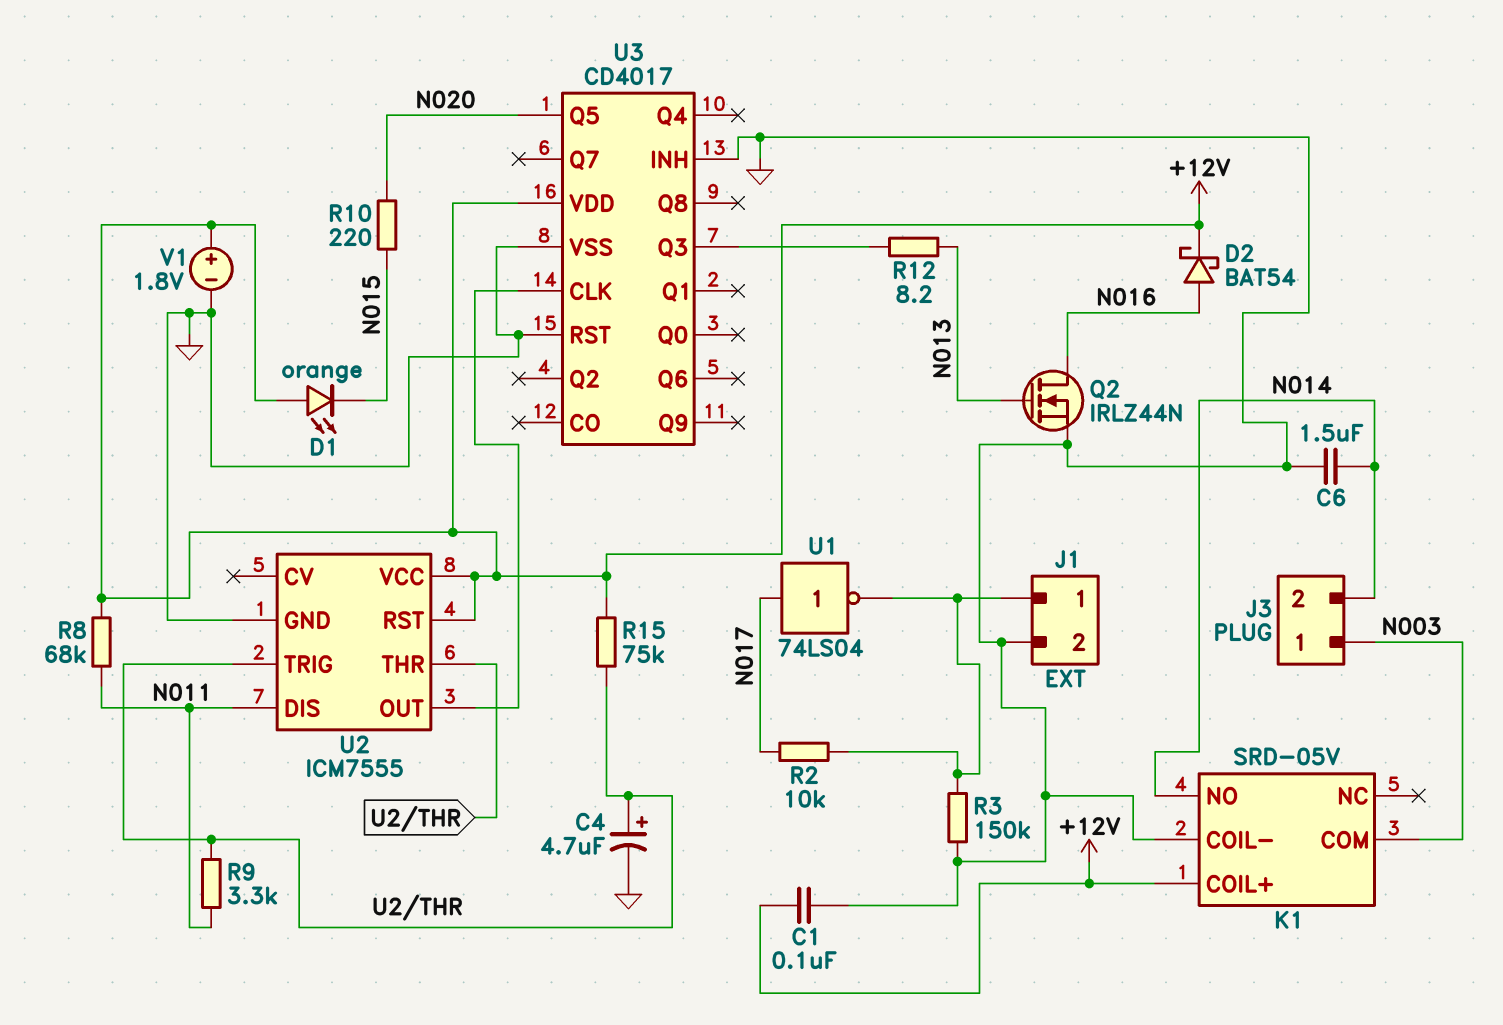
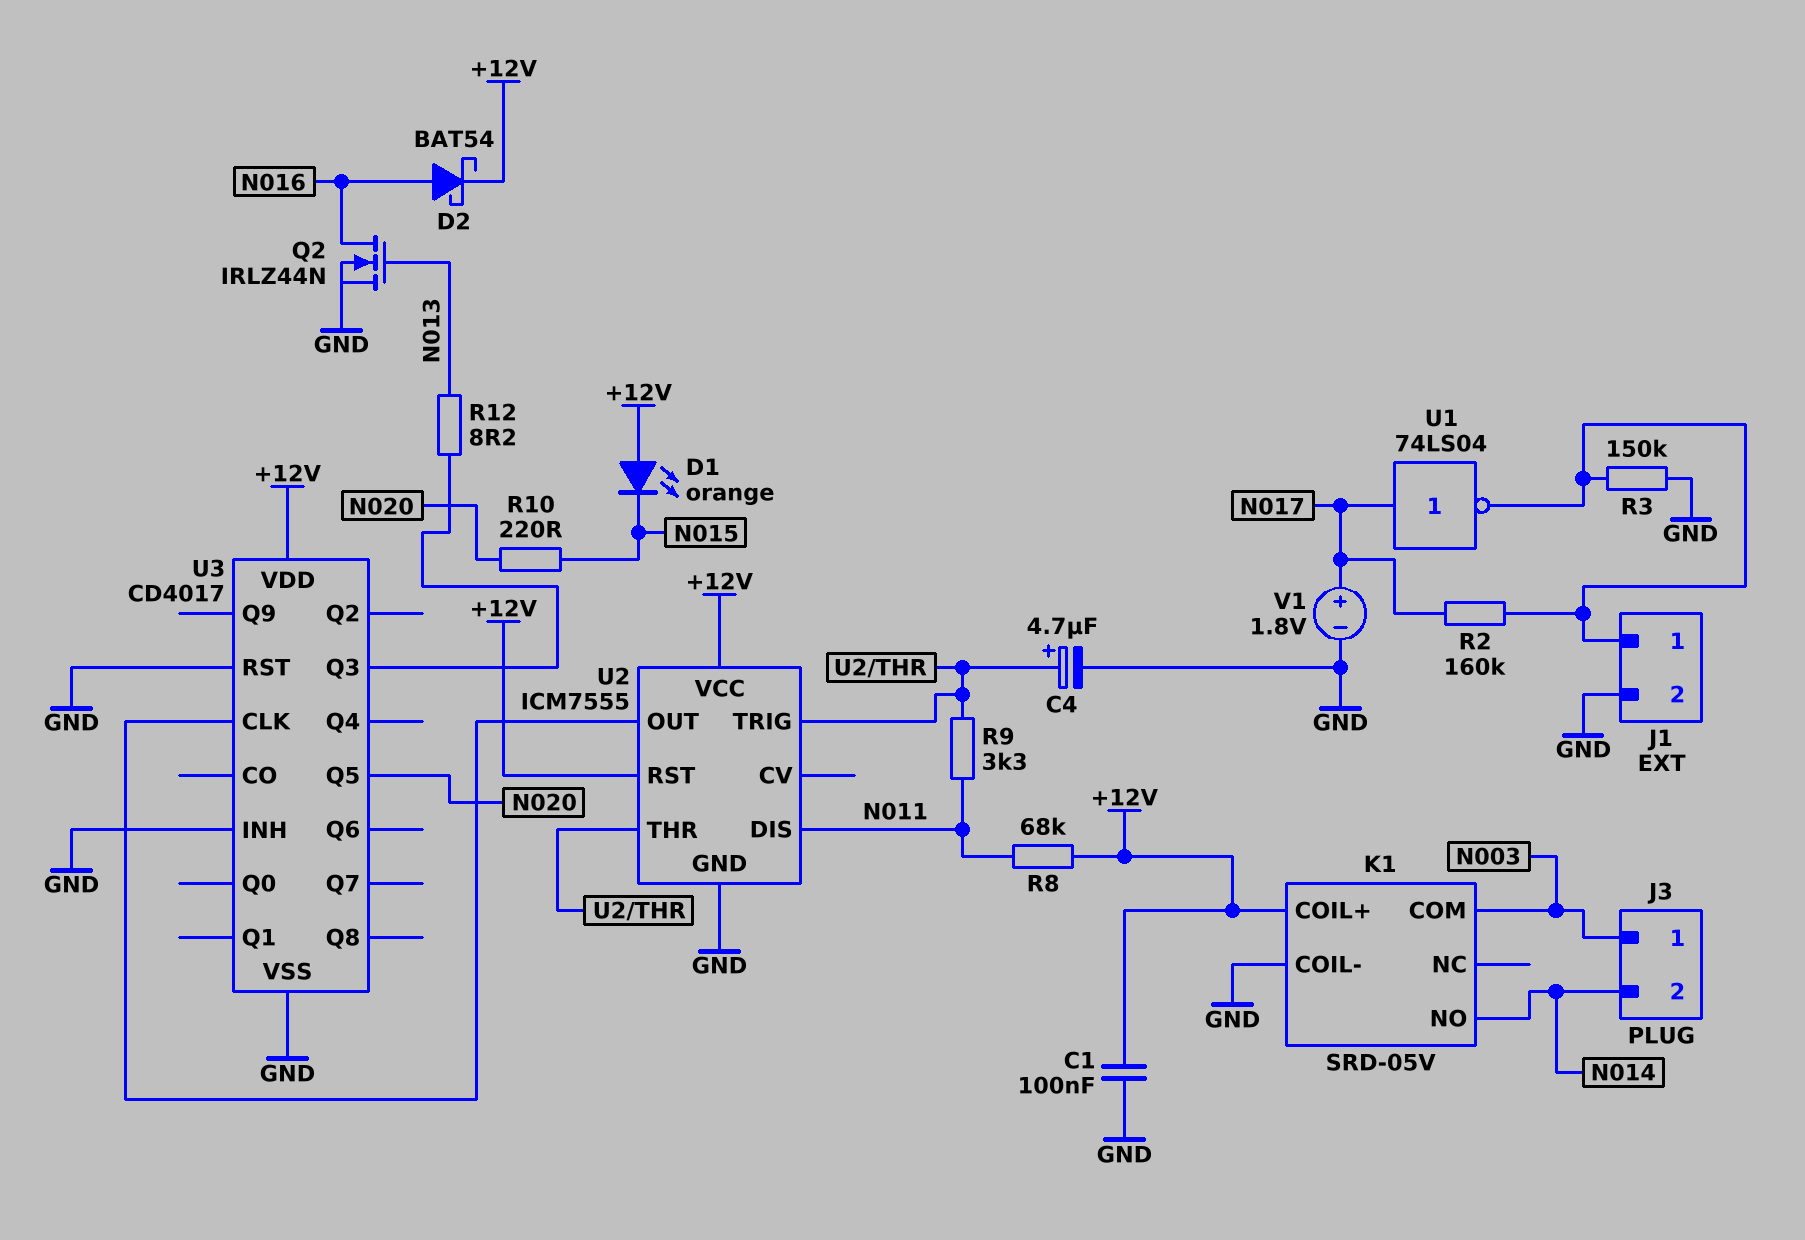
C6: 1.5uF (GND, N014) -> none
R2: 10k (J1/1, N017) -> 160k (J1/1, N017)
R15: 75k (+12V, U2/THR) -> none
V1: 1.8V (plus +12V, minus GND) -> 1.8V (plus N017, minus GND)

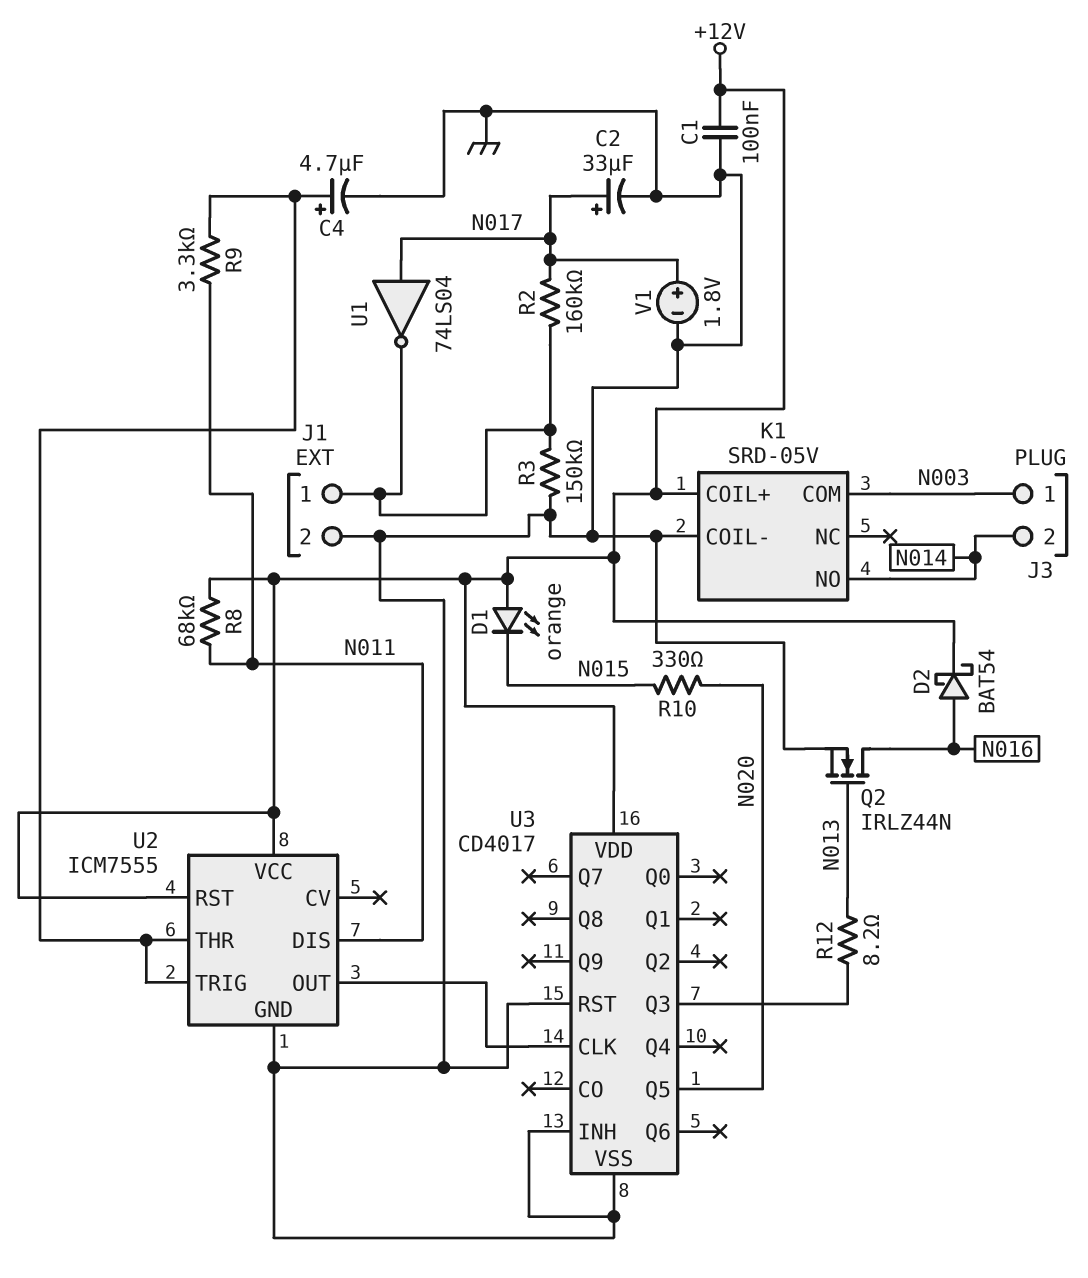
C2: none -> 33uF (plus N017, minus GND)
R10: 220 (N015, N020) -> 330 (N015, N020)

